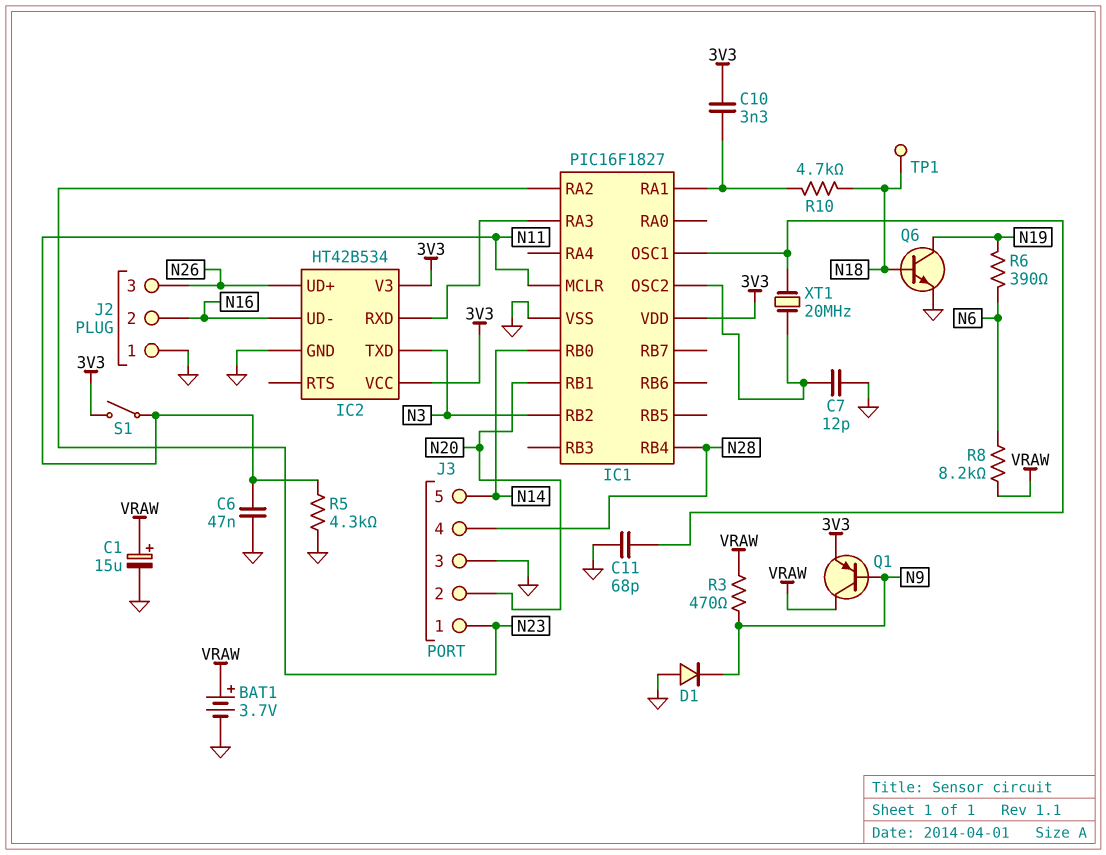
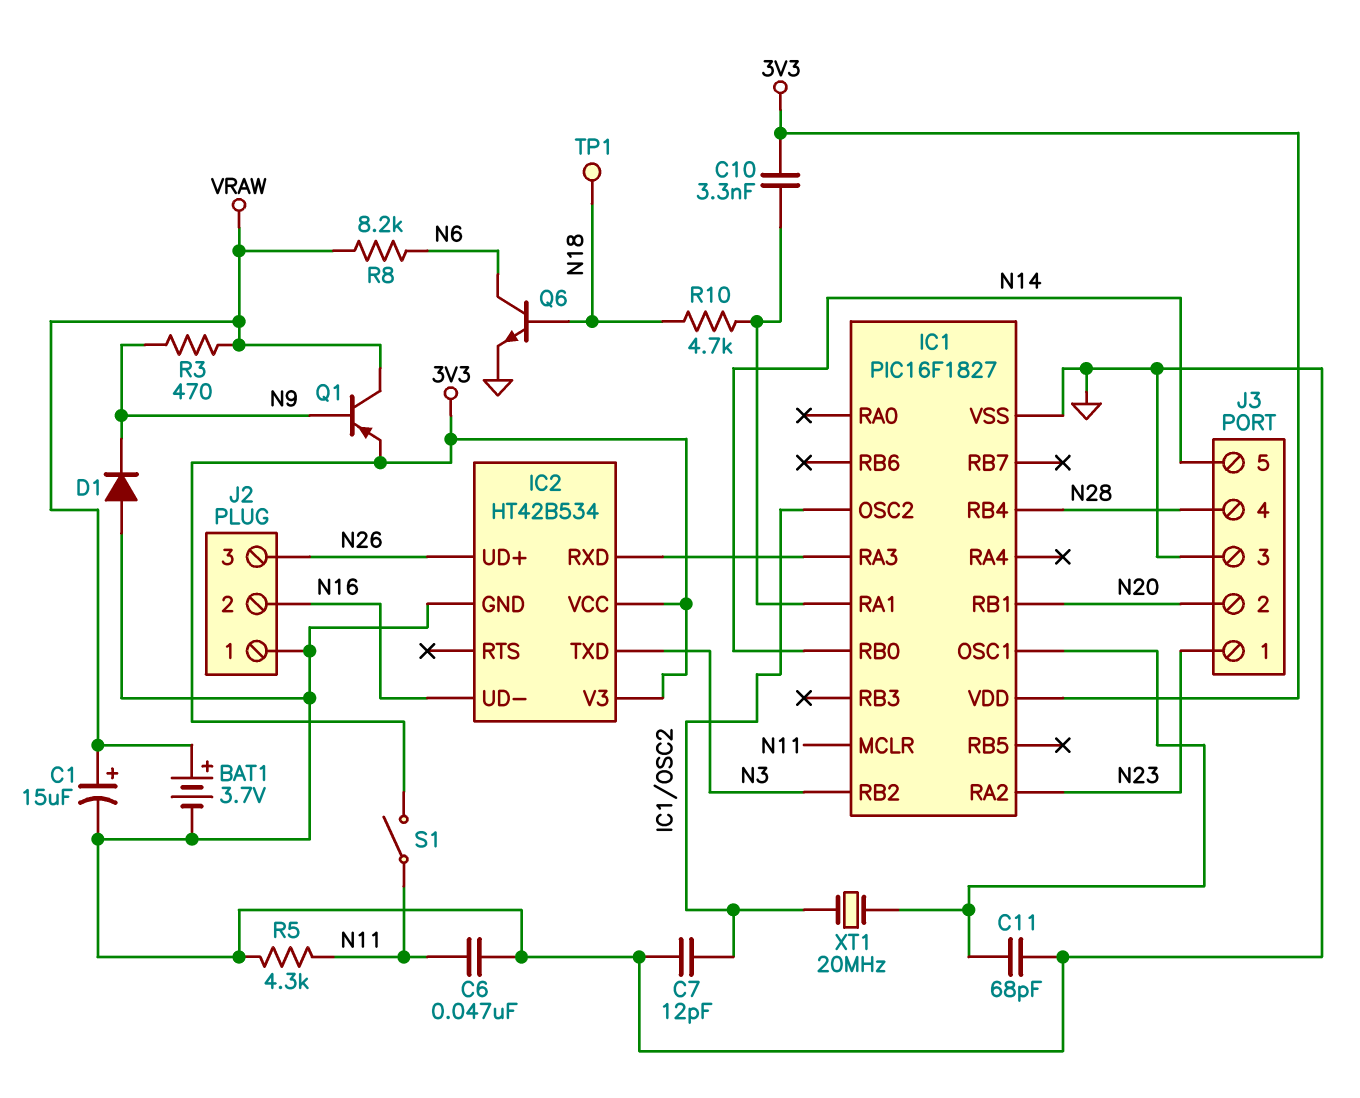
Q6: NPN (B N18, C N19, E GND) -> NPN (B N18, C N6, E GND)
R6: 390 (N6, N19) -> none

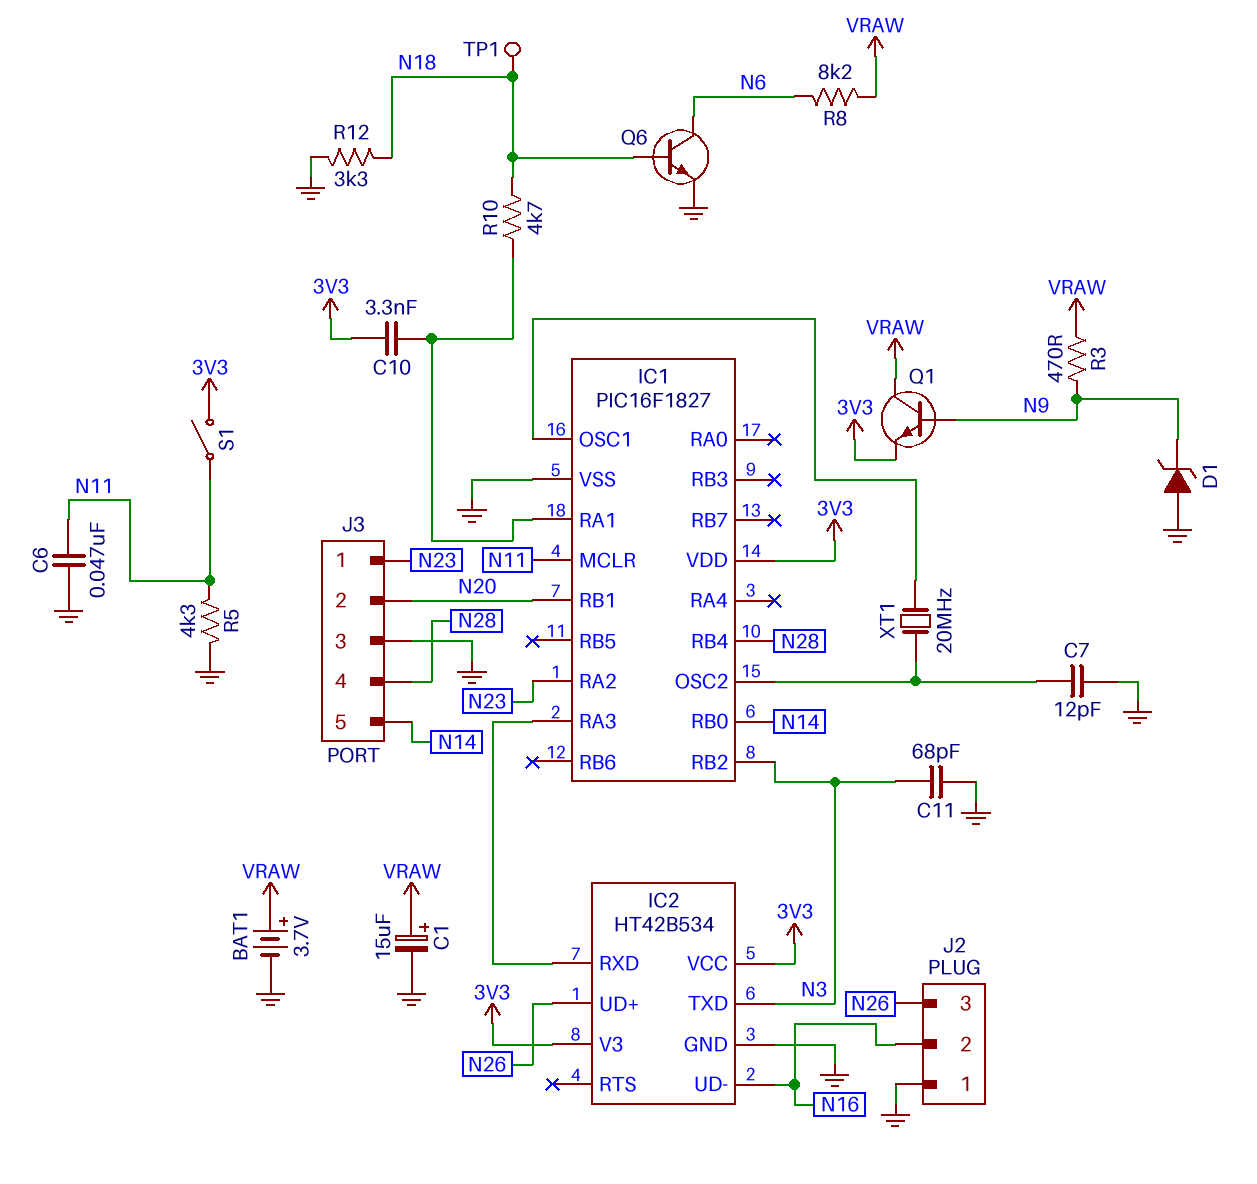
C11: 68pF (GND, IC1/OSC1) -> 68pF (GND, N3)
D1: diode (A GND, K N9) -> zener (A GND, K N9)
Q1: PNP (B N9, C VRAW, E 3V3) -> NPN (B N9, C VRAW, E 3V3)
R12: none -> 3.3k (GND, N18)

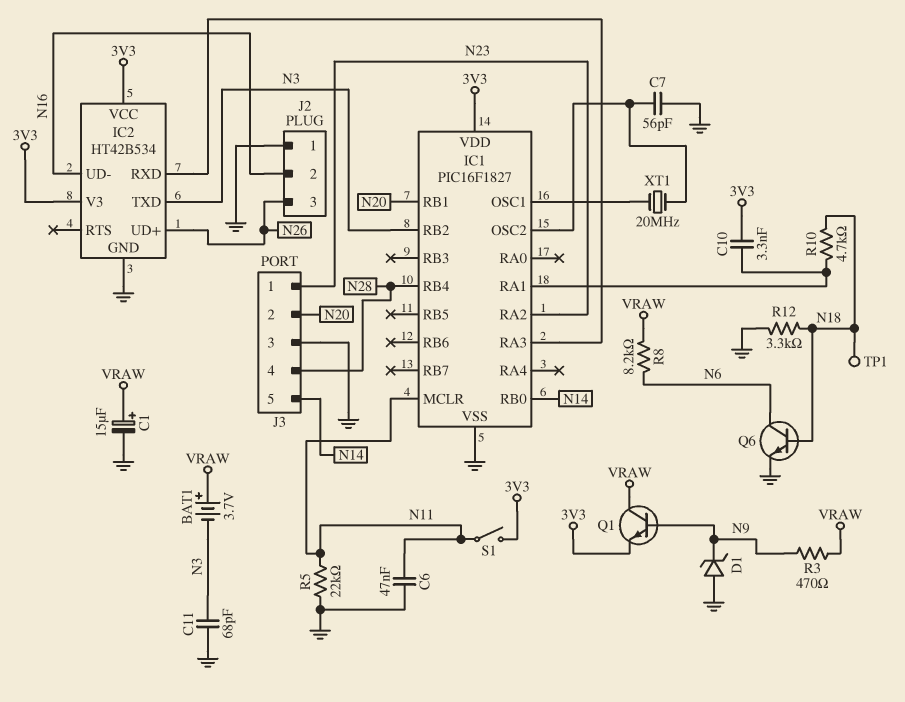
BAT1: 3.7V (plus VRAW, minus GND) -> 3.7V (plus VRAW, minus N3)
C7: 12pF (GND, IC1/OSC2) -> 56pF (GND, IC1/OSC2)
R5: 4.3k (GND, N11) -> 22k (GND, N11)

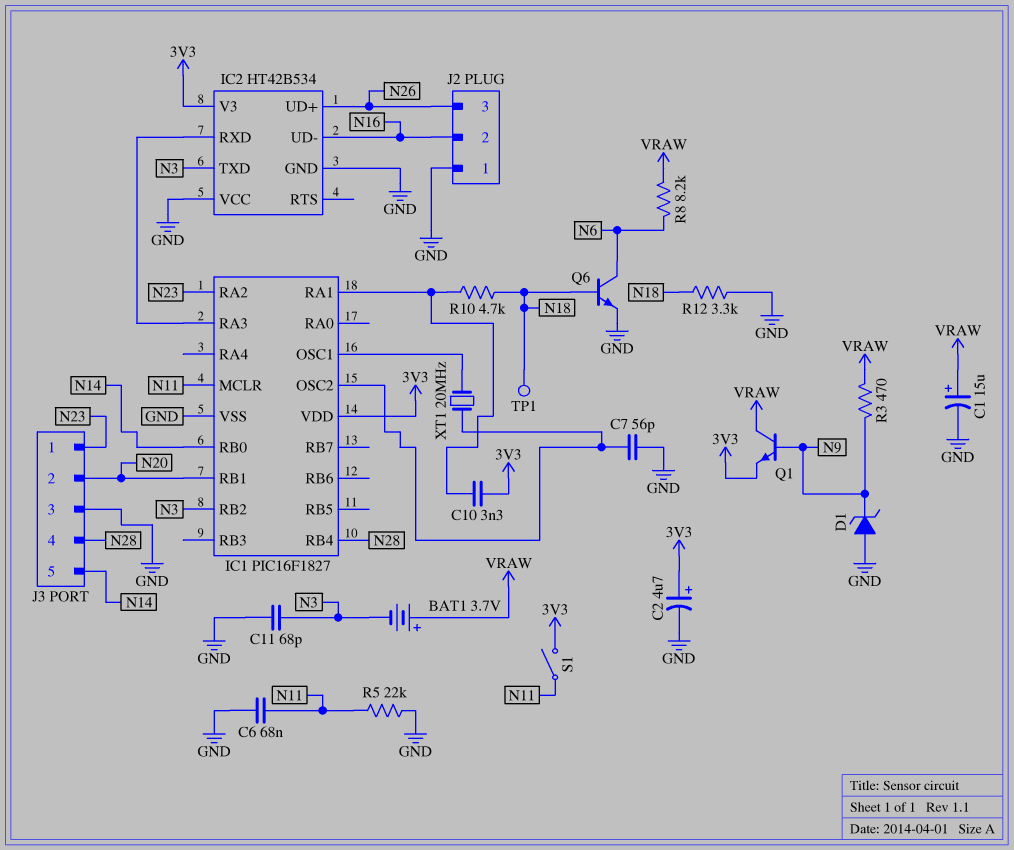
C2: none -> 4.7uF (plus 3V3, minus GND)
C6: 47nF (GND, N11) -> 68nF (GND, N11)
IC2 pin VCC: 3V3 -> GND

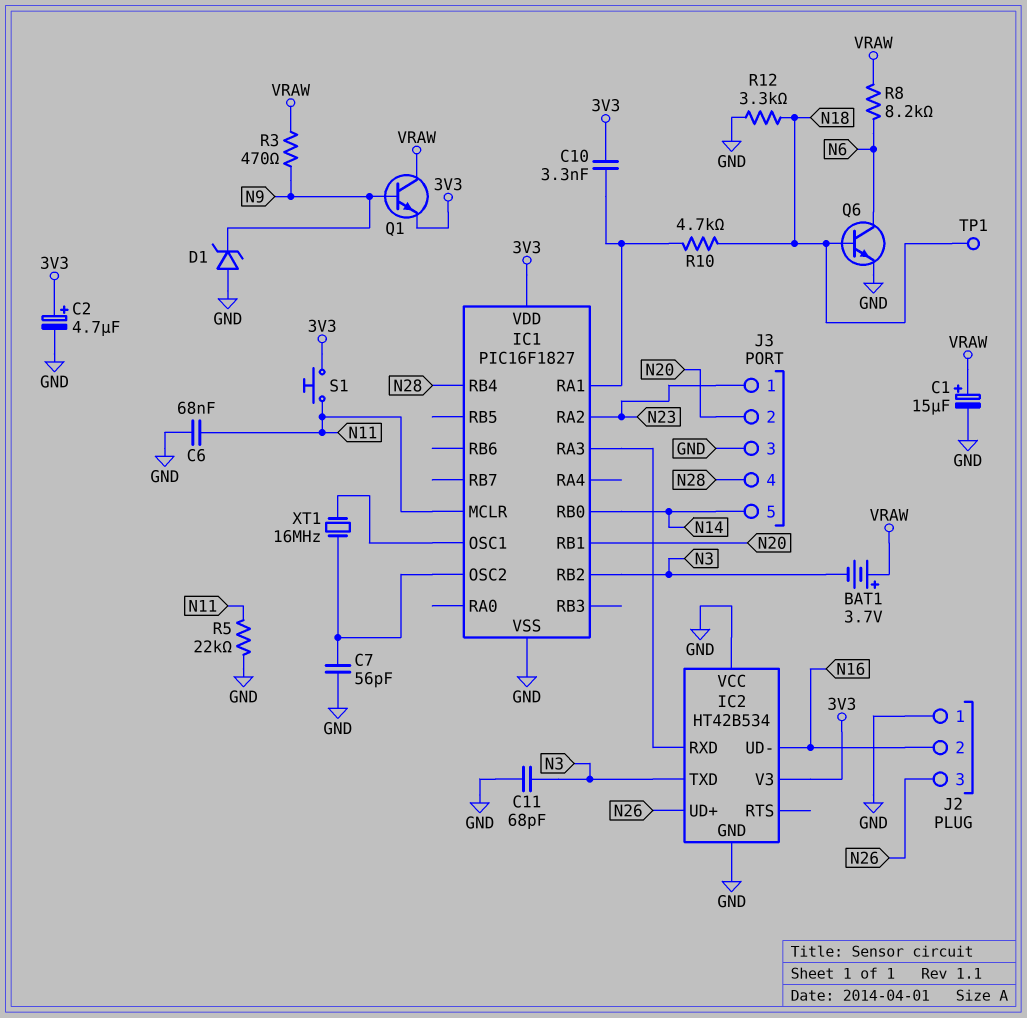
S1: switch (3V3, N11) -> button (3V3, N11)
XT1: 20MHz (IC1/OSC1, IC1/OSC2) -> 16MHz (IC1/OSC1, IC1/OSC2)

